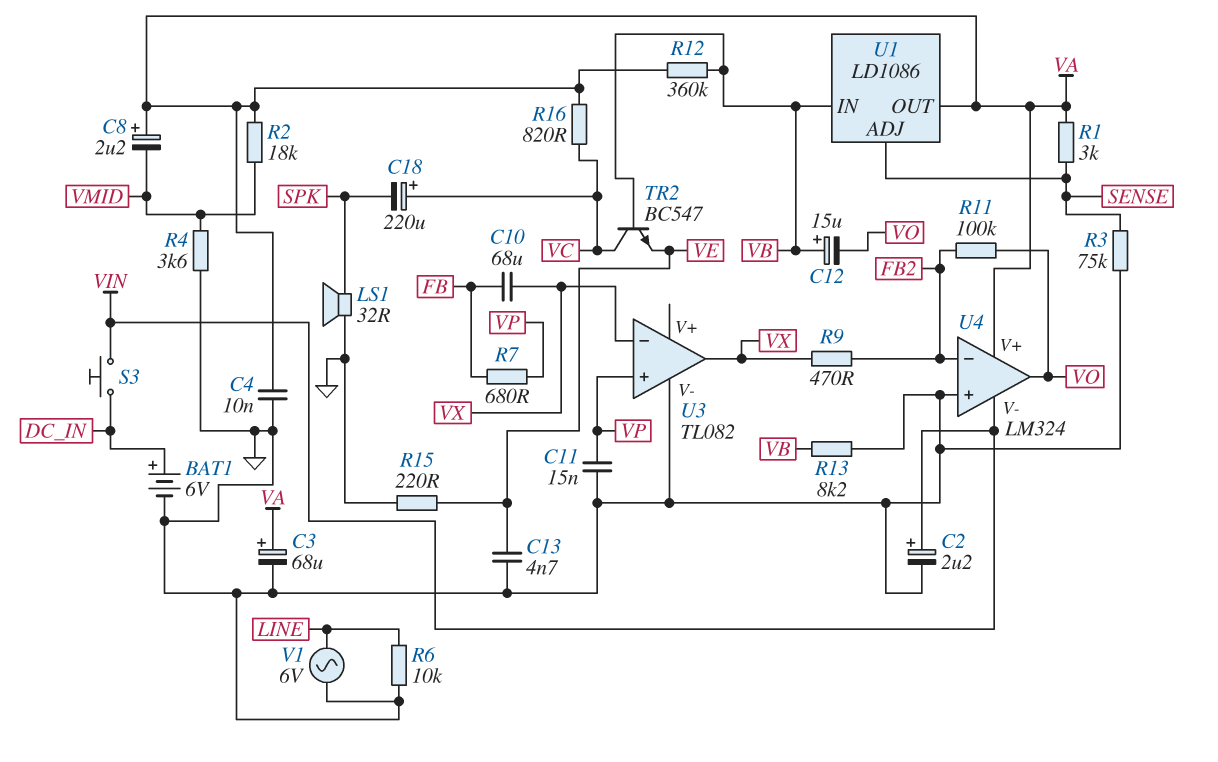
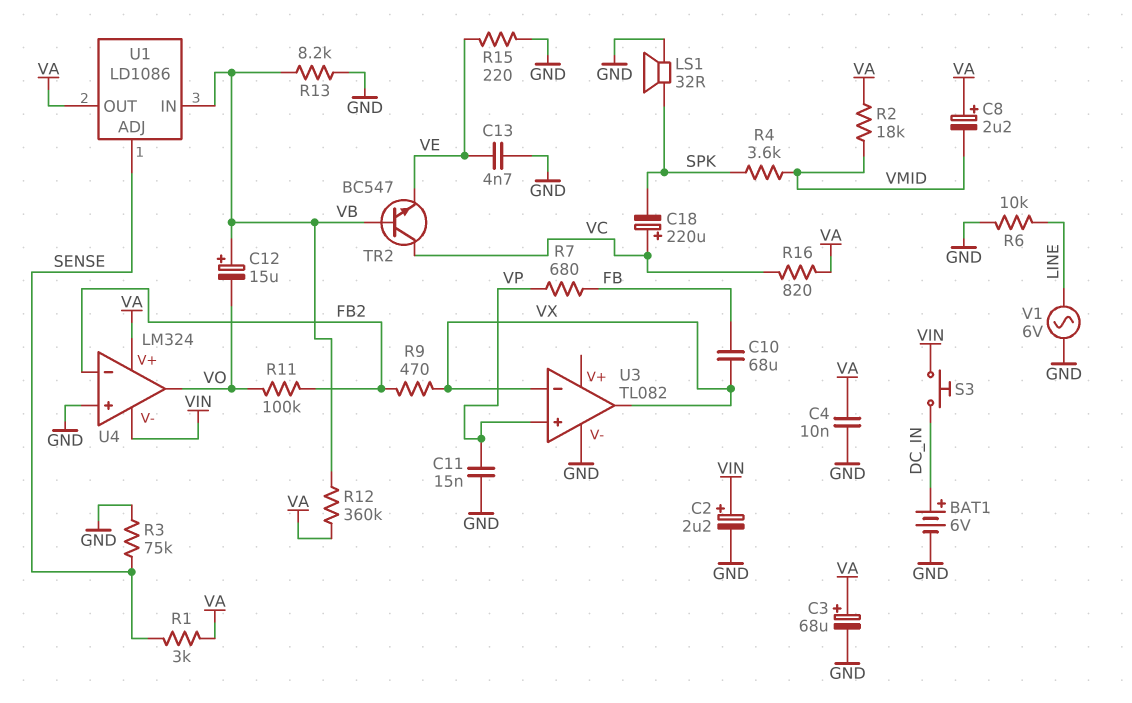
R4: 3.6k (GND, VMID) -> 3.6k (SPK, VMID)

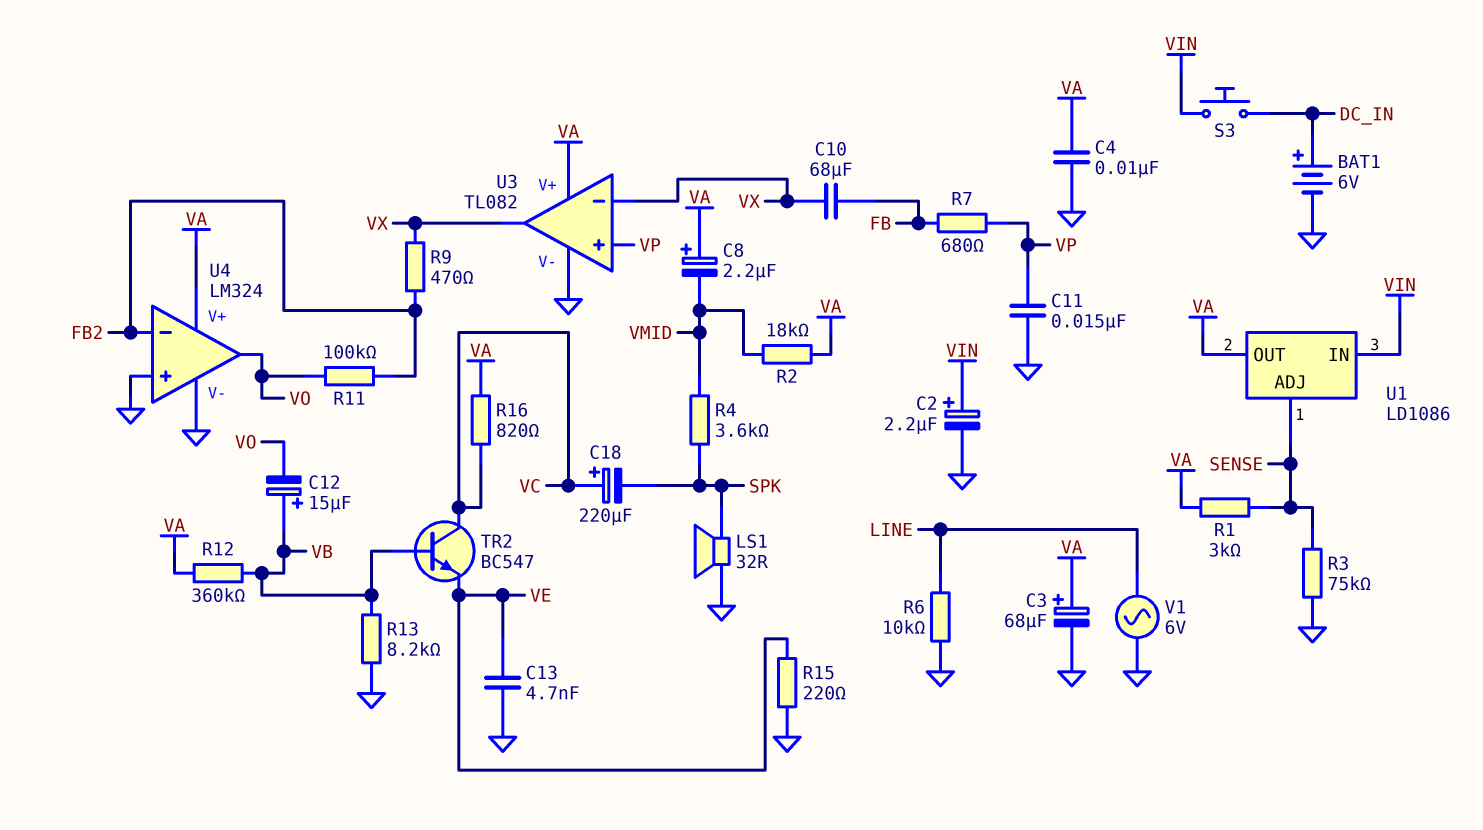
U1 pin IN: VB -> VIN
U3 pin V+: none -> VA
U4 pin V-: VIN -> GND

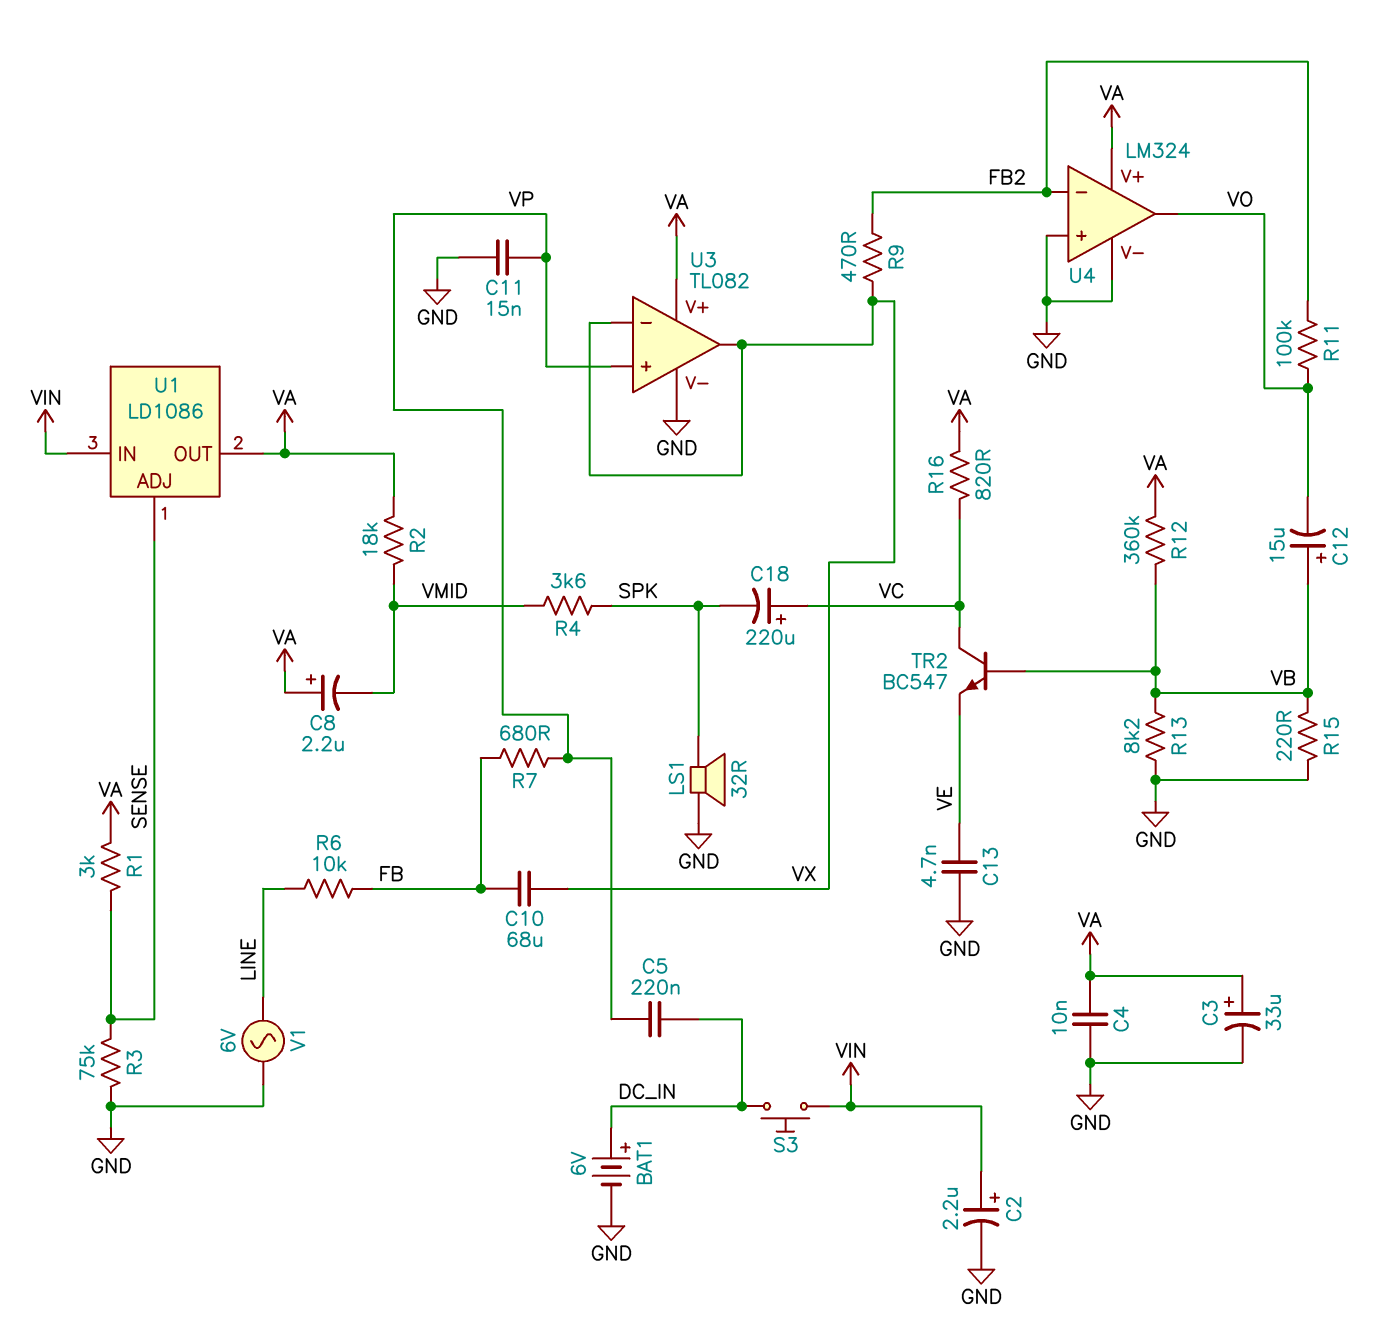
C3: 68uF (plus VA, minus GND) -> 33uF (plus VA, minus GND)
C5: none -> 220nF (DC_IN, VP)
R6: 10k (GND, LINE) -> 10k (FB, LINE)
R15: 220 (GND, VE) -> 220 (GND, VB)

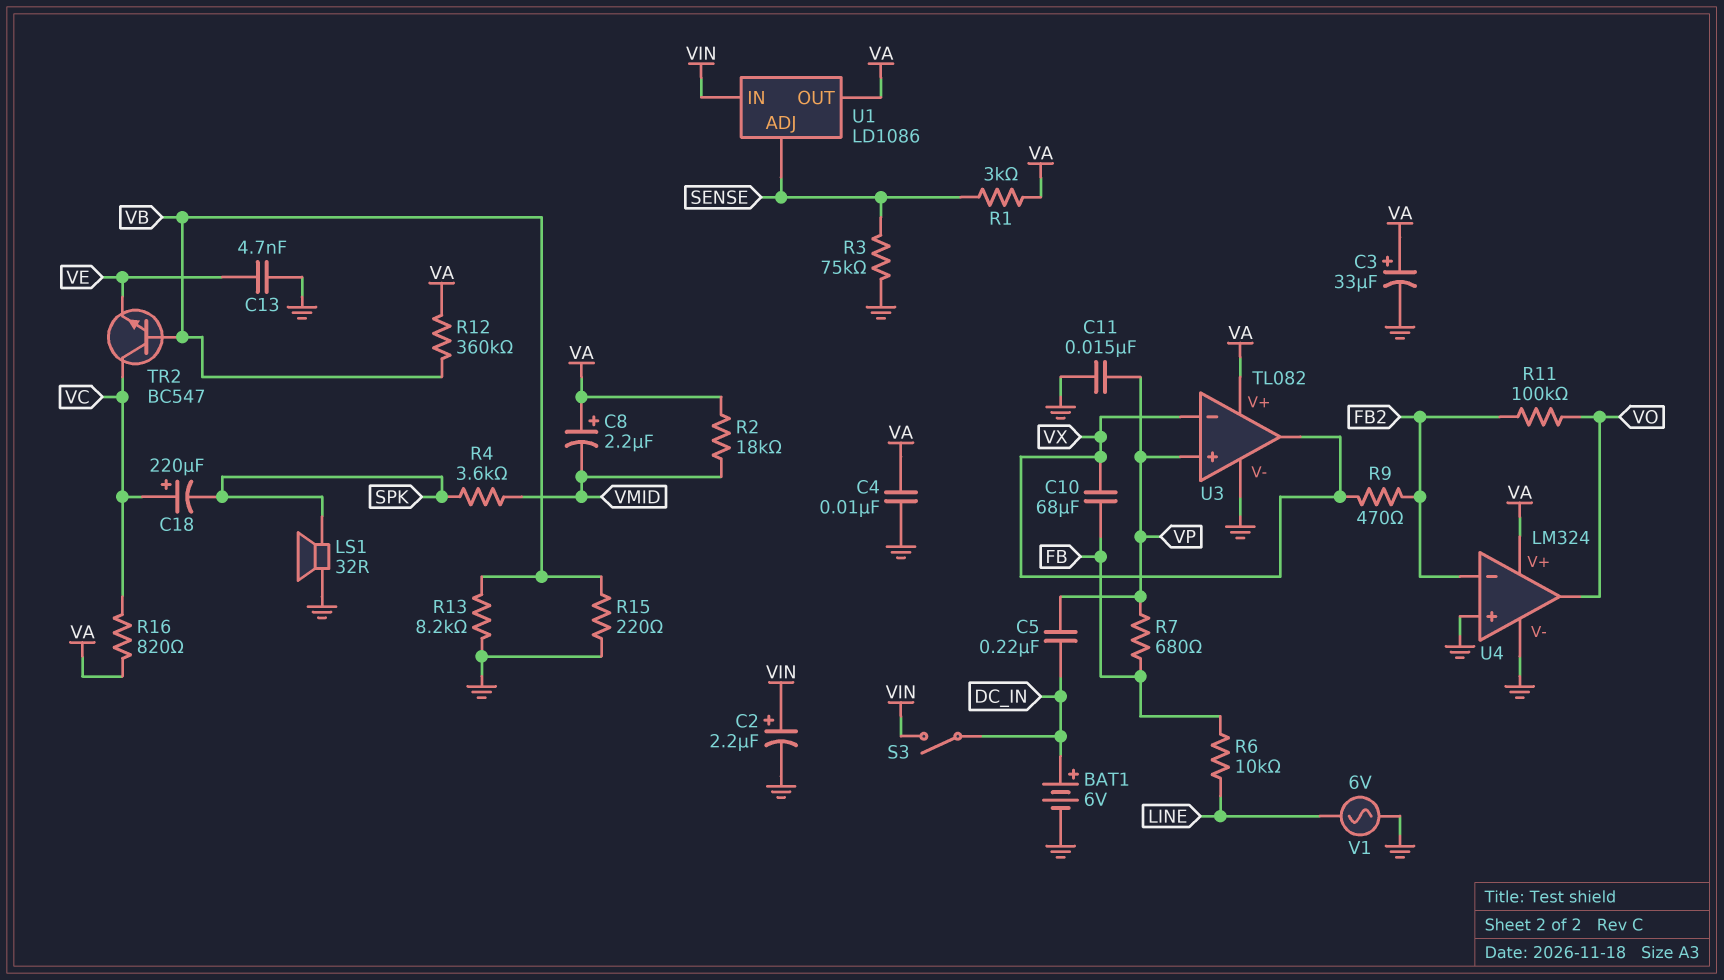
C12: 15uF (plus VB, minus VO) -> none
S3: button (DC_IN, VIN) -> switch (DC_IN, VIN)

